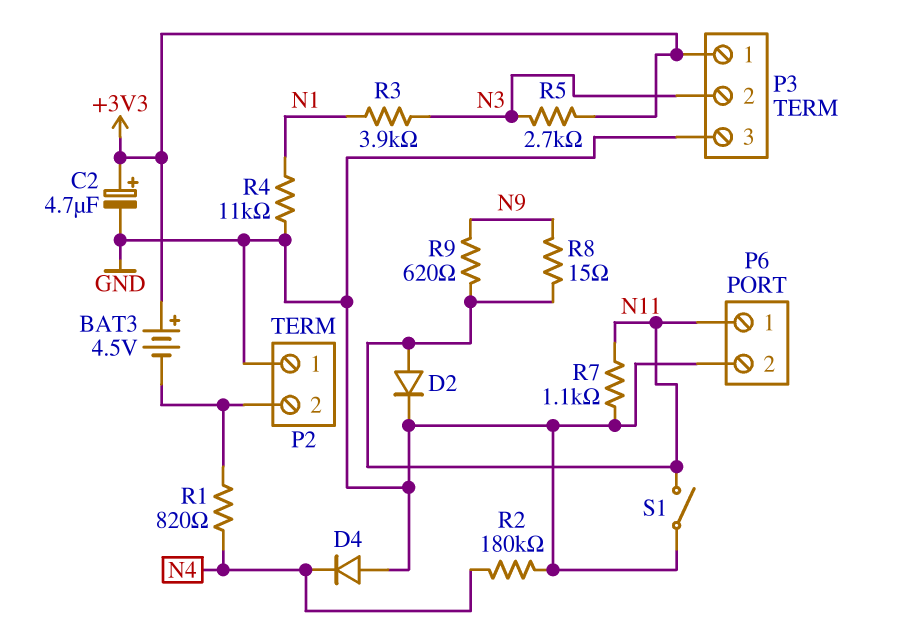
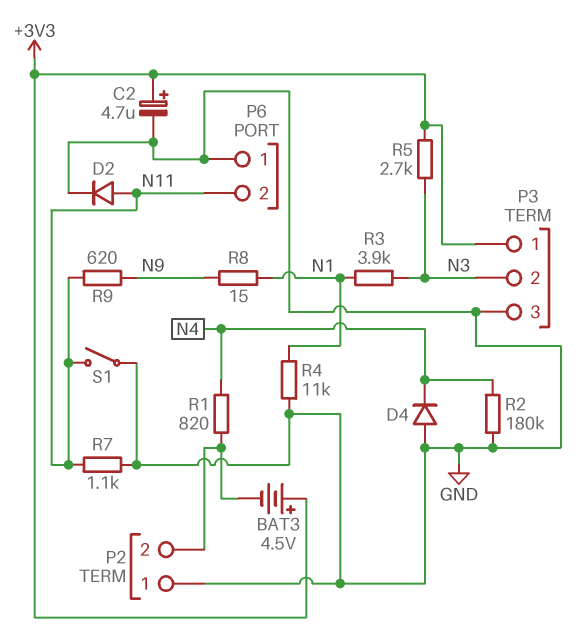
P6 pin 1: N11 -> GND
P6 pin 2: GND -> N11
R8: 15 (N9, N11) -> 15 (N1, N9)

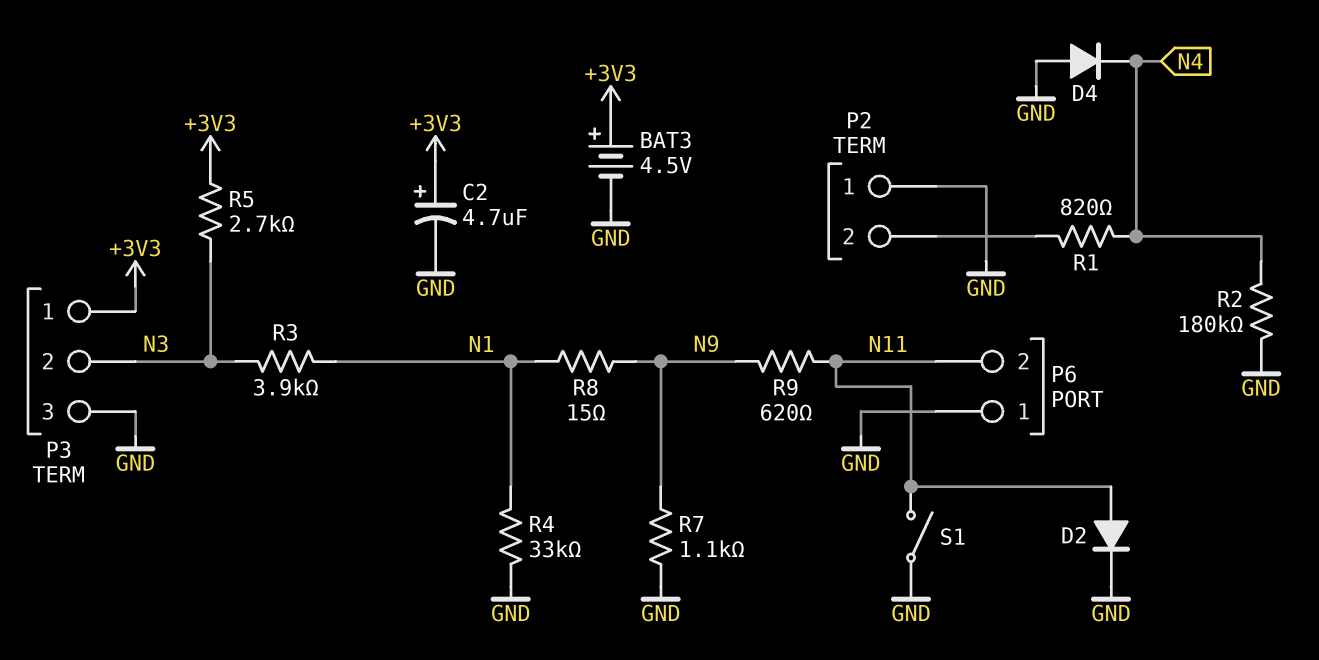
BAT3: 4.5V (plus +3V3, minus P2/2) -> 4.5V (plus +3V3, minus GND)
R4: 11k (GND, N1) -> 33k (GND, N1)
R7: 1.1k (GND, N11) -> 1.1k (GND, N9)

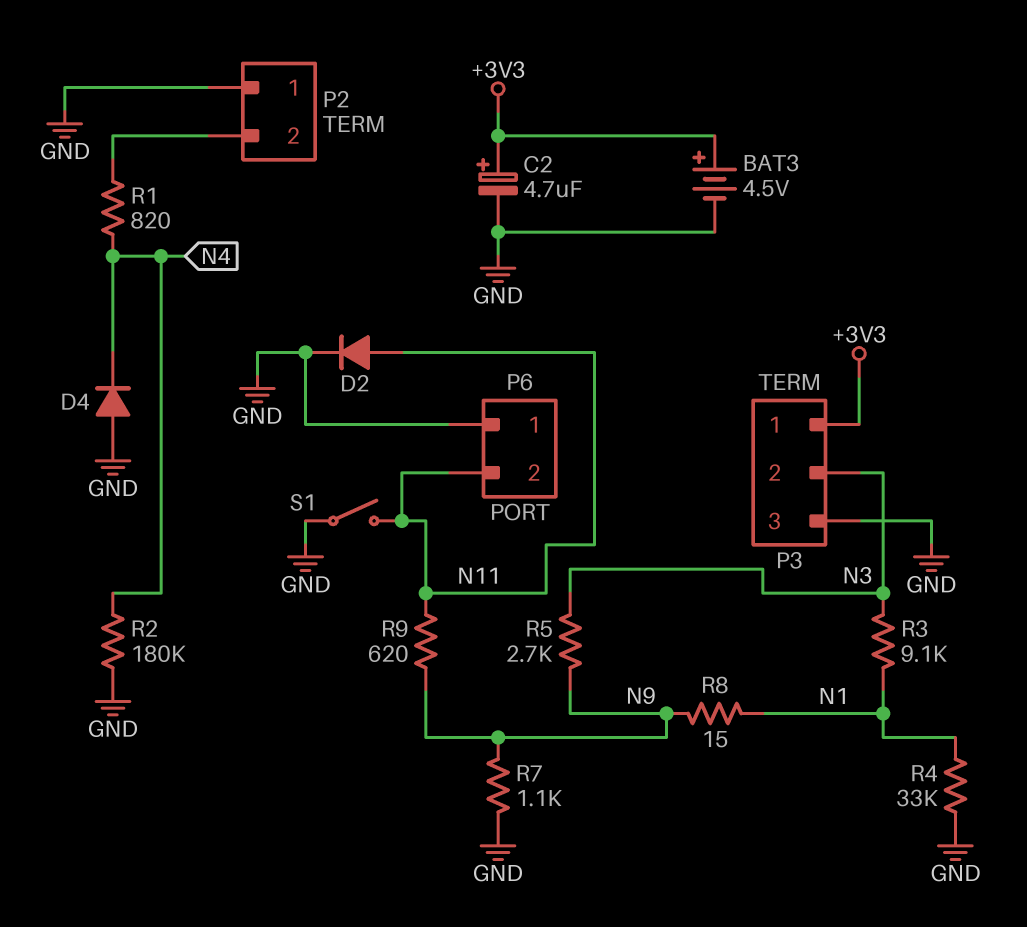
R3: 3.9k (N1, N3) -> 9.1k (N1, N3)
R5: 2.7k (+3V3, N3) -> 2.7k (N3, N9)

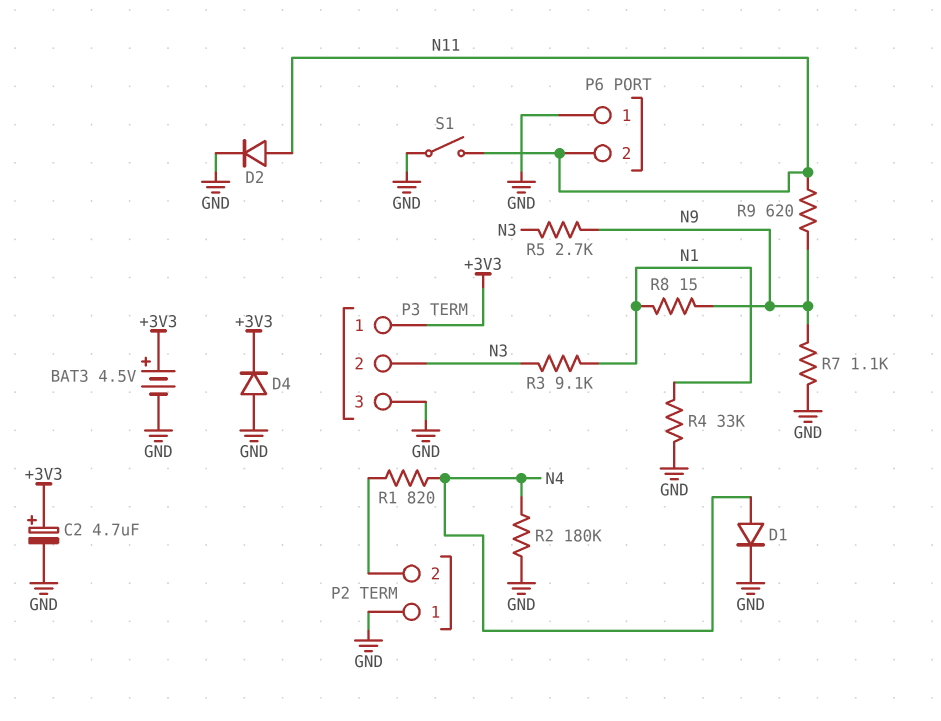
D1: none -> diode (A N4, K GND)
D4: diode (A GND, K N4) -> diode (A GND, K +3V3)

